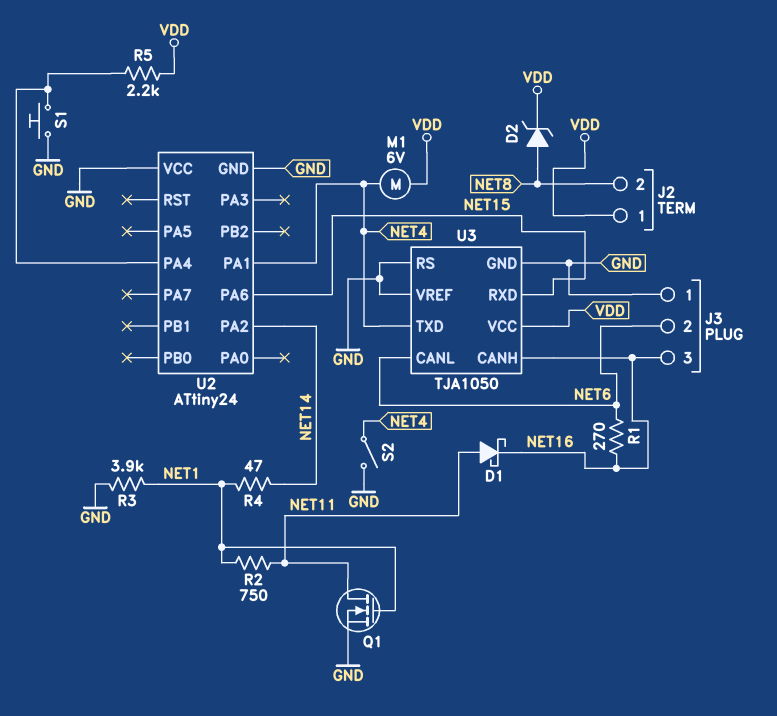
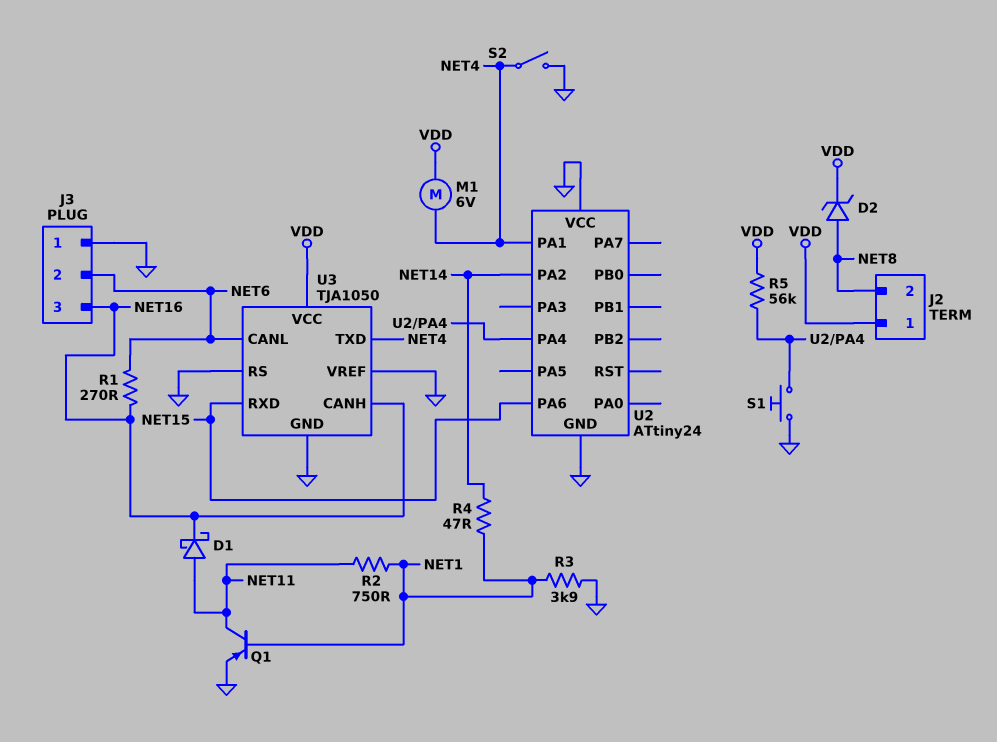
Q1: NMOS (G NET1, D NET11, S GND) -> PNP (B NET1, C NET11, E GND)
R5: 2.2k (U2/PA4, VDD) -> 56k (U2/PA4, VDD)

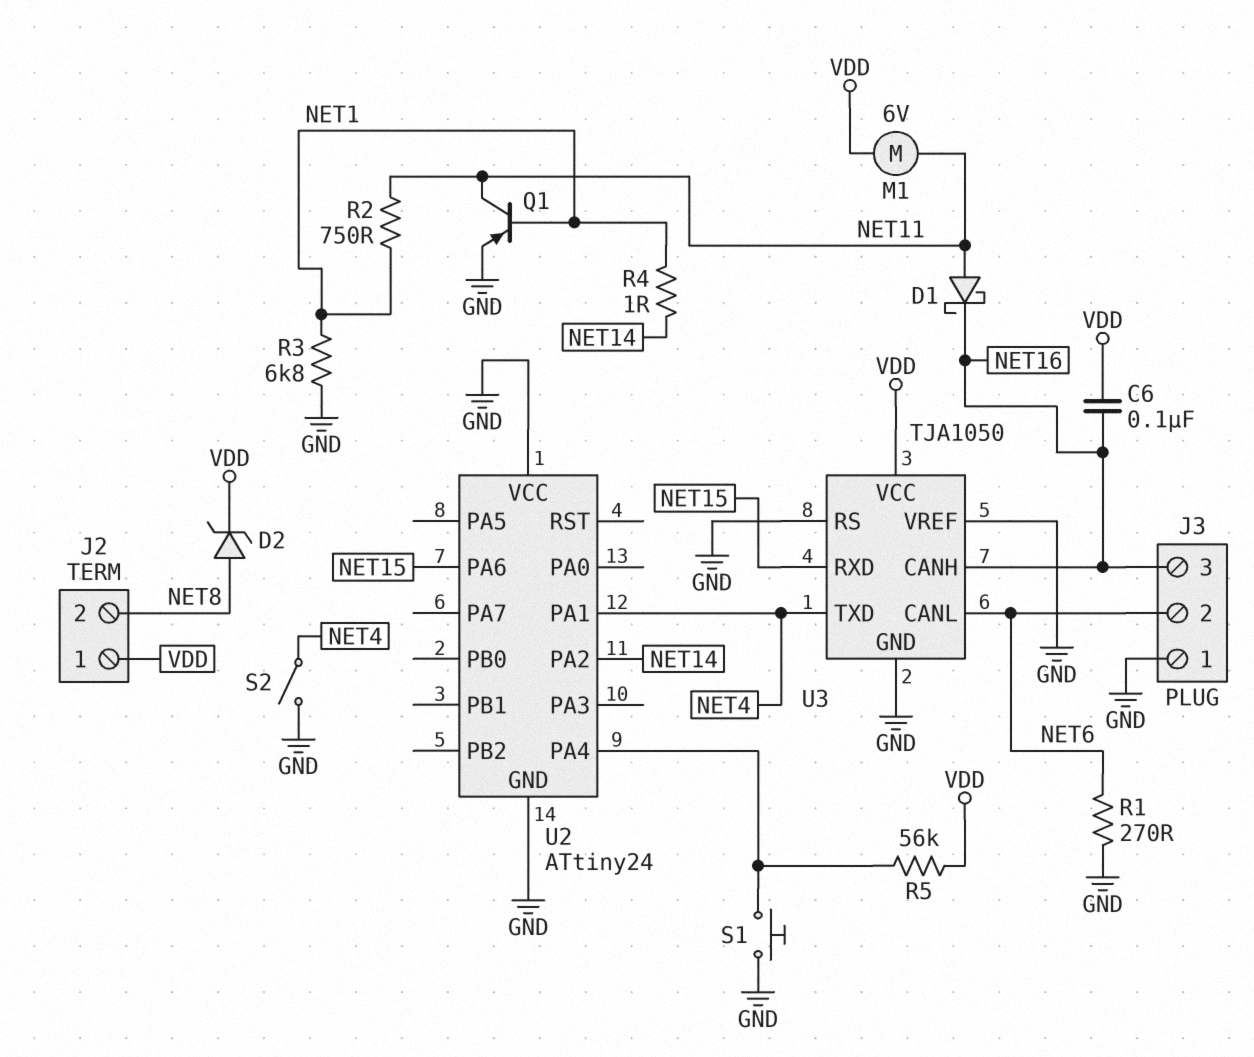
C6: none -> 100nF (NET16, VDD)
M1: motor 6V (NET4, VDD) -> motor 6V (NET11, VDD)
R1: 270 (NET6, NET16) -> 270 (GND, NET6)
R3: 3.9k (GND, NET1) -> 6.8k (GND, NET1)
R4: 47 (NET1, NET14) -> 1 (NET1, NET14)

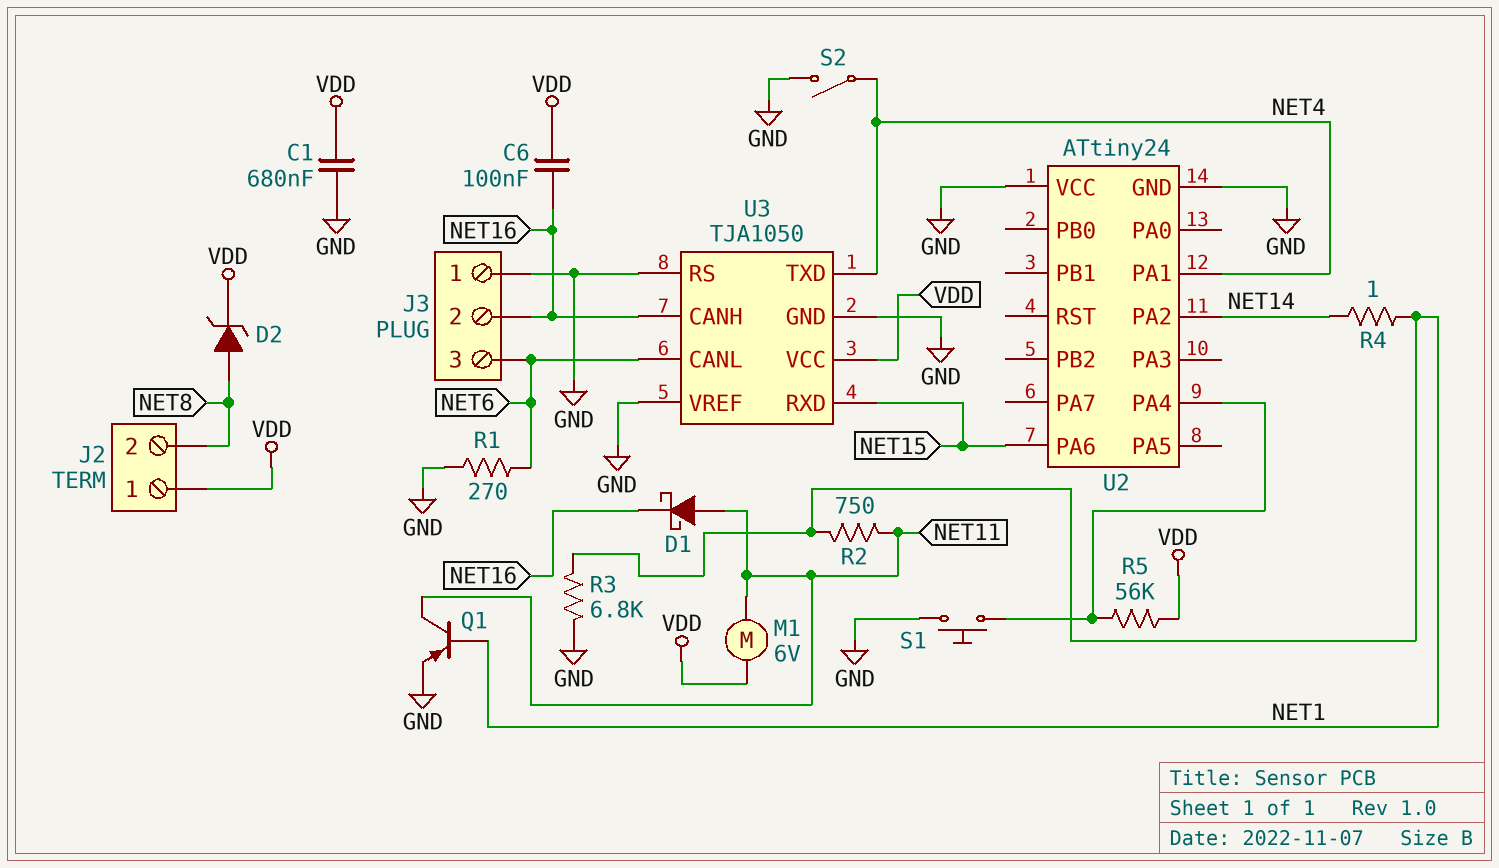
C1: none -> 680nF (GND, VDD)
J3 pin 2: NET6 -> NET16
J3 pin 3: NET16 -> NET6

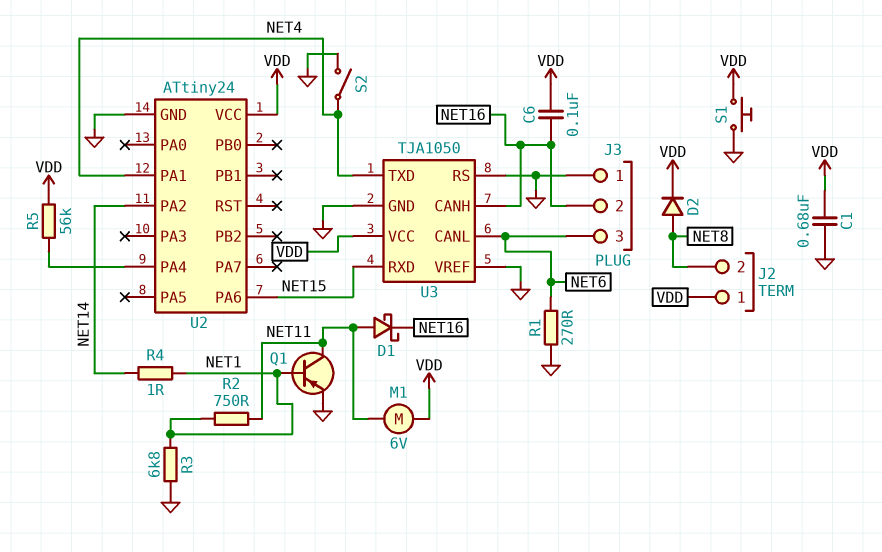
D2: zener (A NET8, K VDD) -> diode (A NET8, K VDD)
S1: button (GND, U2/PA4) -> button (GND, VDD)
U2 pin VCC: GND -> VDD

